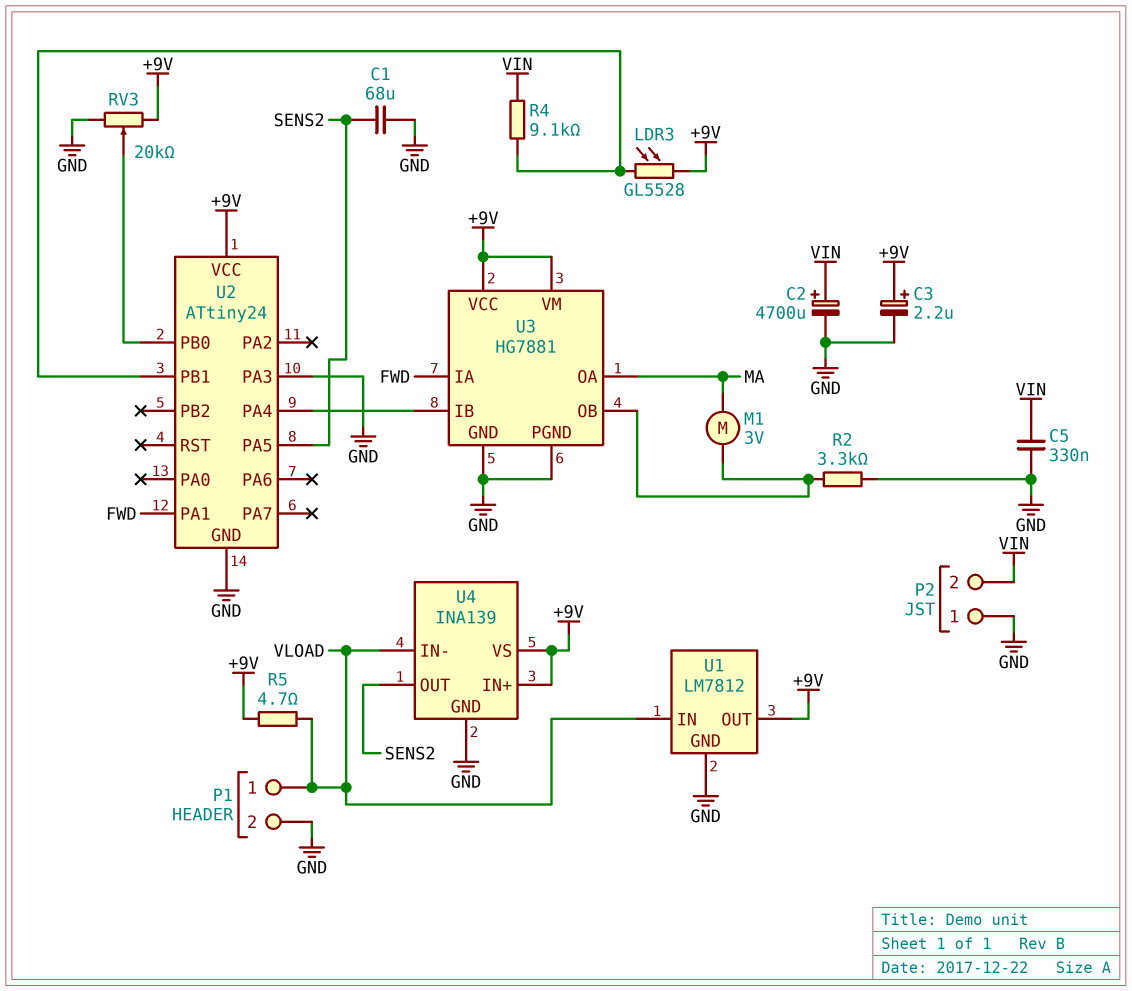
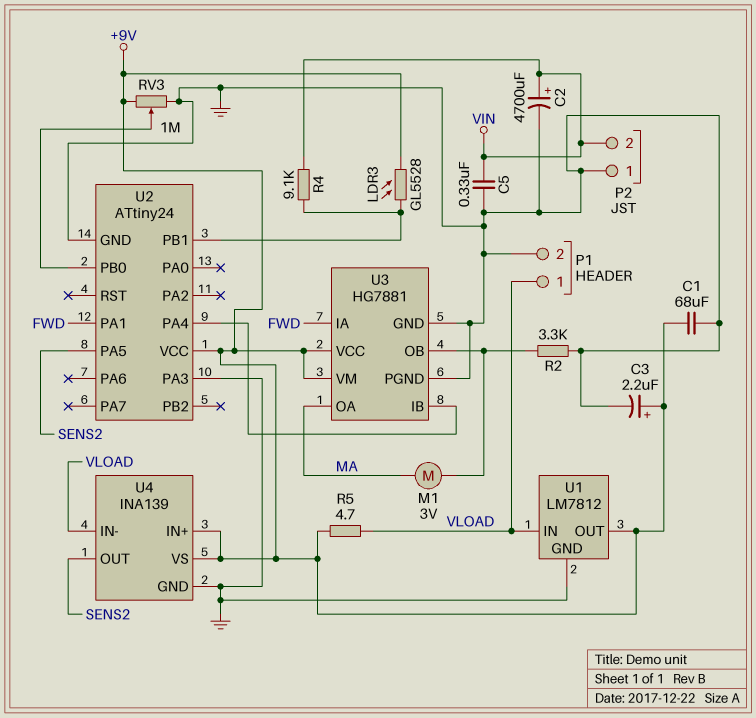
C1: 68uF (GND, SENS2) -> 68uF (+9V, GND)
RV3: 20k (+9V, GND, wiper U2/PB0) -> 1M (+9V, GND, wiper U2/PB0)

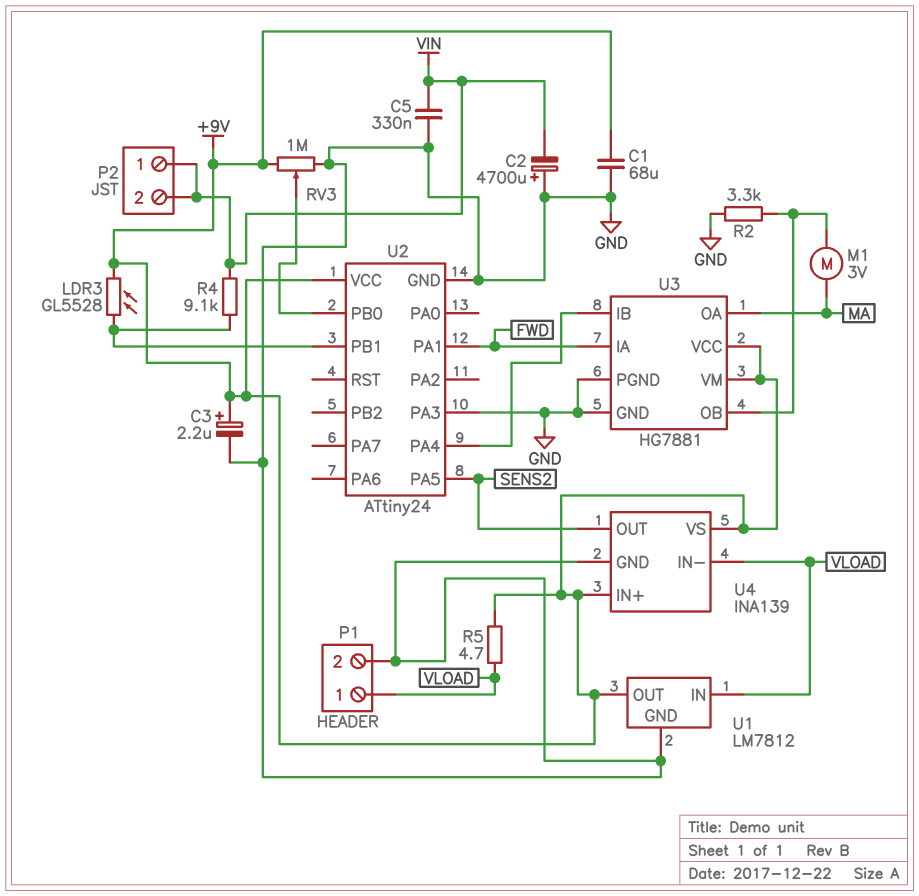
C2: 4700uF (plus VIN, minus GND) -> 4700uF (plus GND, minus VIN)
P2 pin 1: GND -> VIN

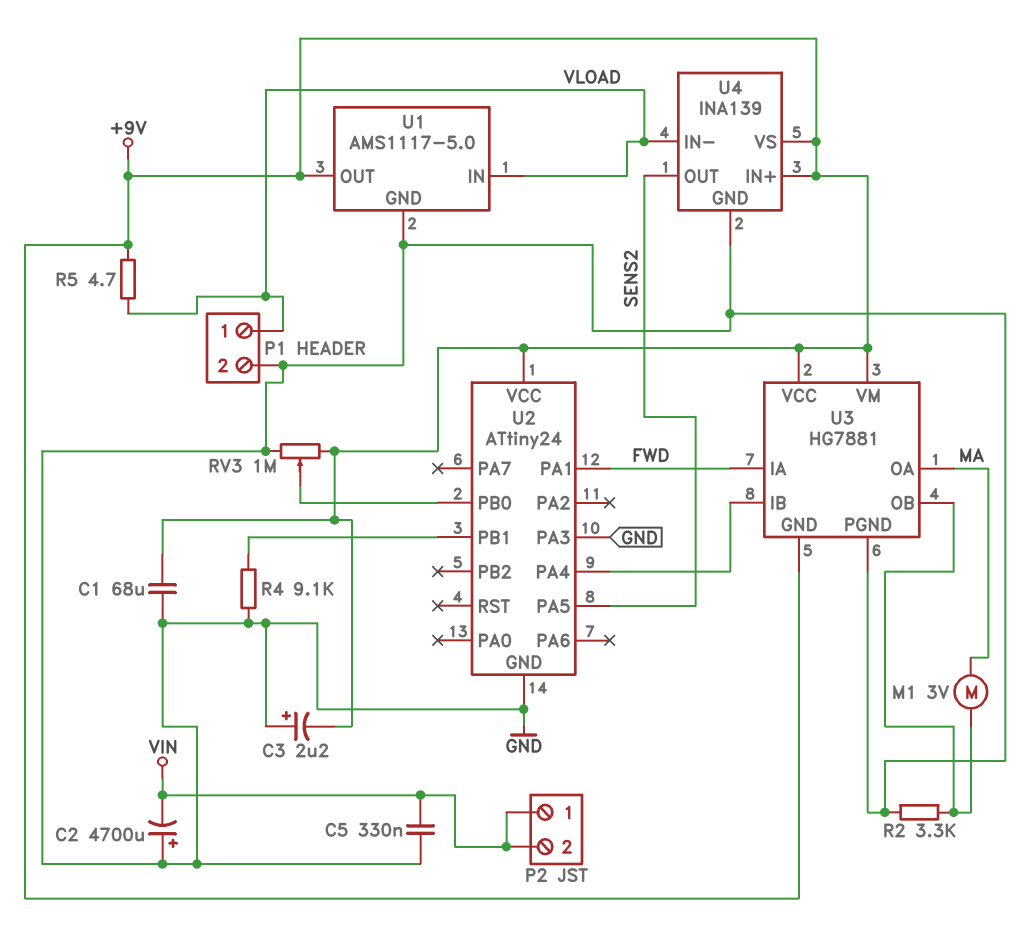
C3: 2.2uF (plus +9V, minus GND) -> 2.2uF (plus GND, minus +9V)
LDR3: GL5528 (+9V, U2/PB1) -> none
R4: 9.1k (U2/PB1, VIN) -> 9.1k (GND, U2/PB1)
U1: LM7812 -> AMS1117-5.0
U3 pin GND: GND -> +9V

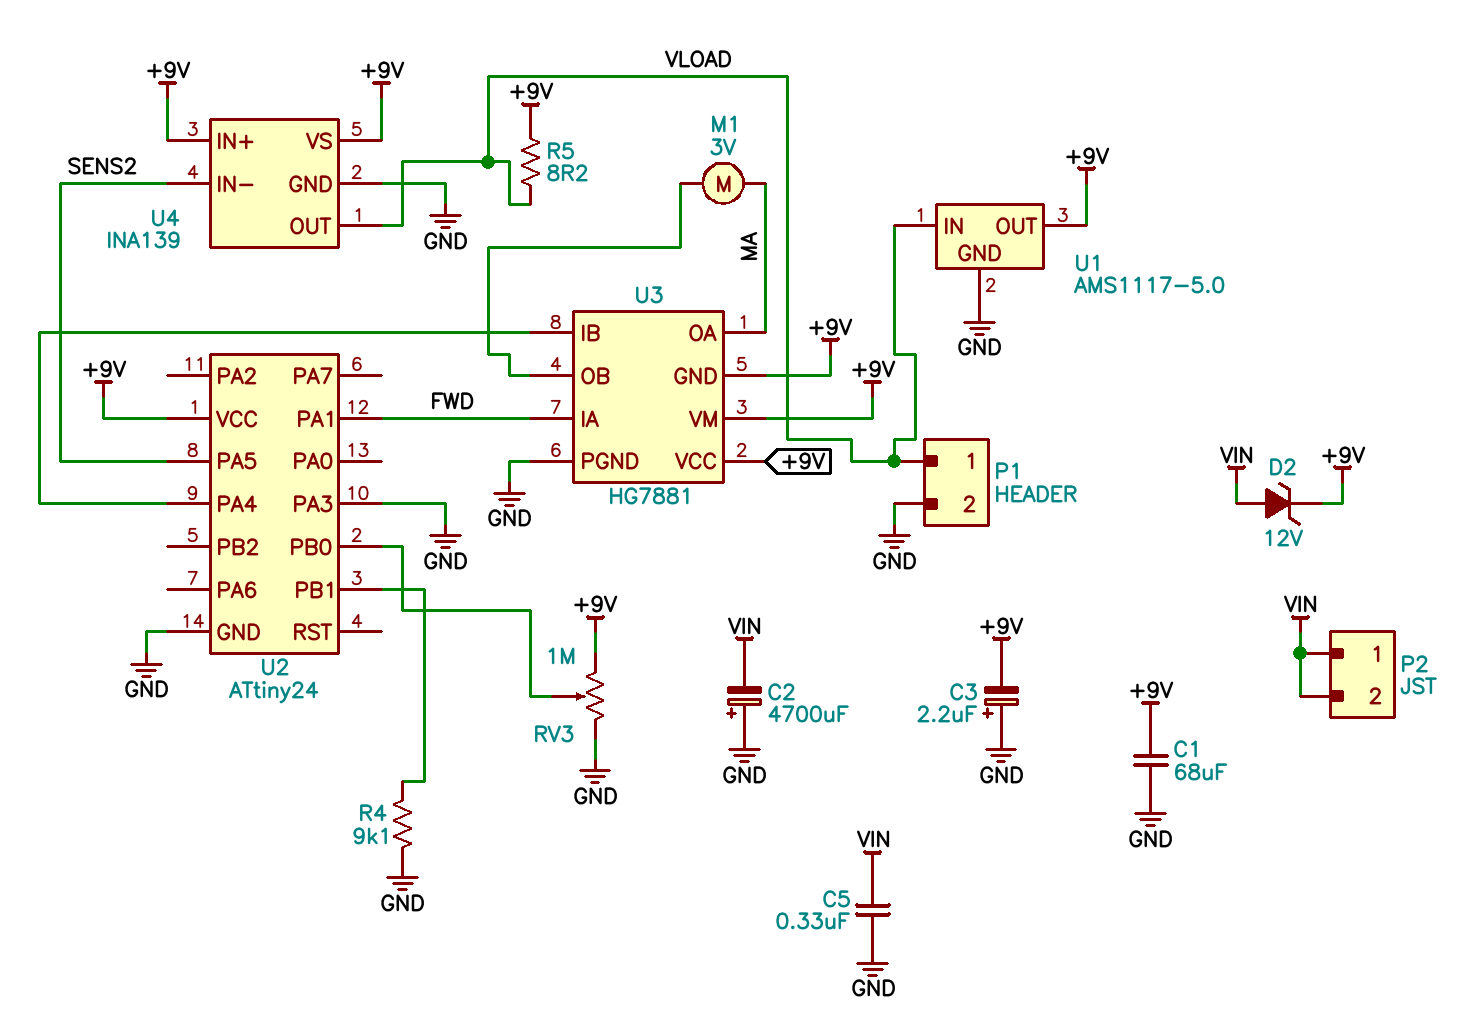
D2: none -> zener 12V (A VIN, K +9V)
R2: 3.3k (GND, U3/OB) -> none
R5: 4.7 (+9V, VLOAD) -> 8.2 (+9V, VLOAD)
U4 pin IN-: VLOAD -> SENS2
U4 pin OUT: SENS2 -> VLOAD

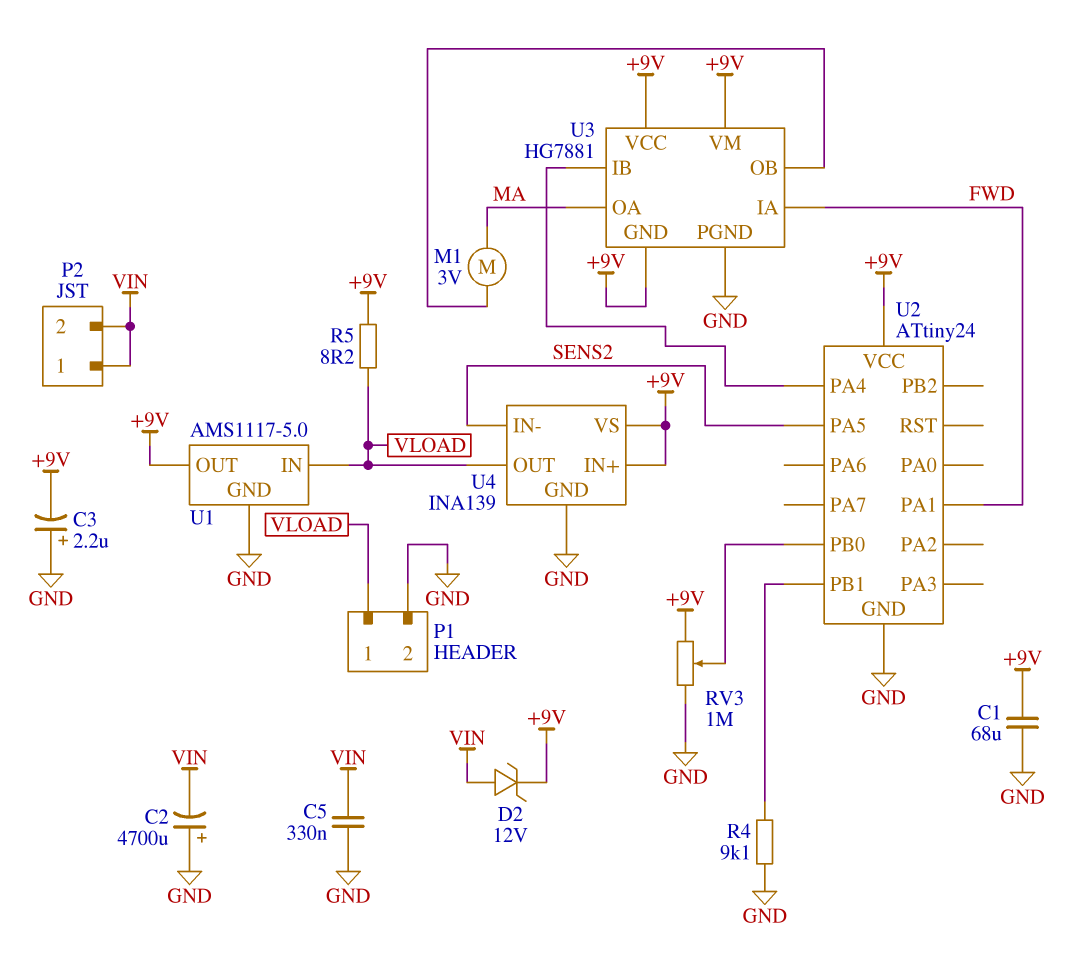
U2 pin PA3: GND -> none

